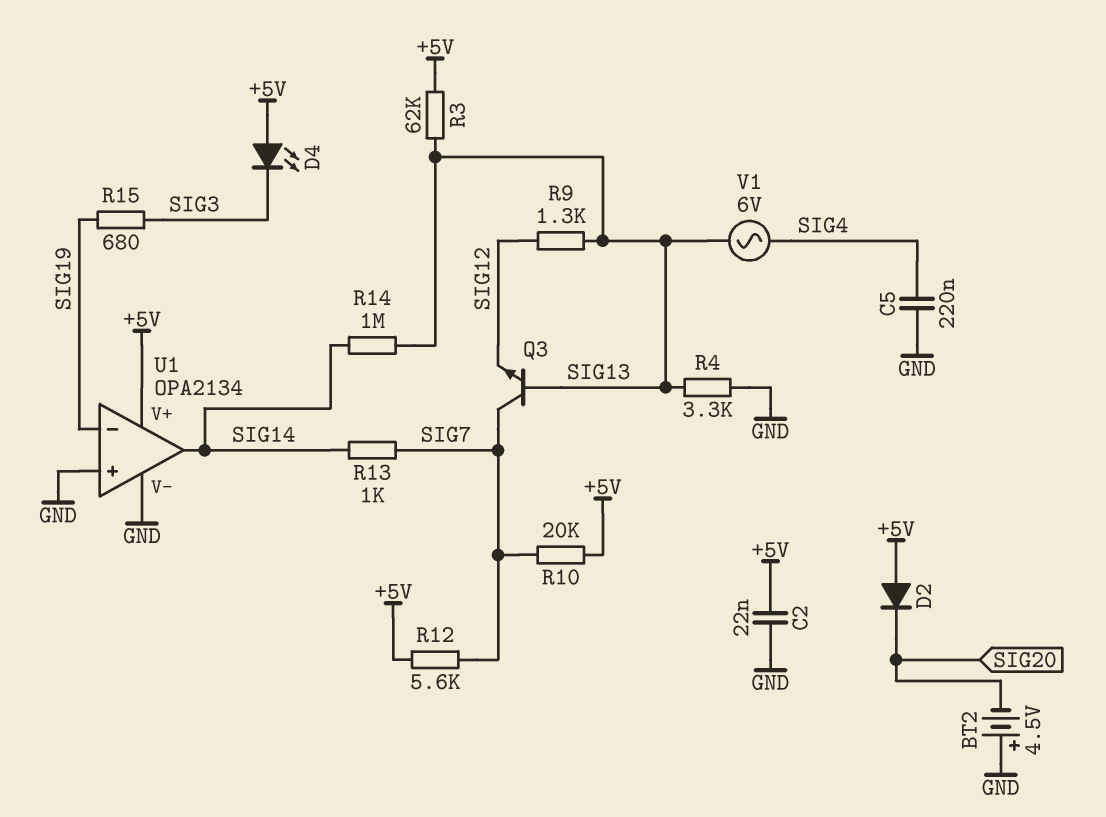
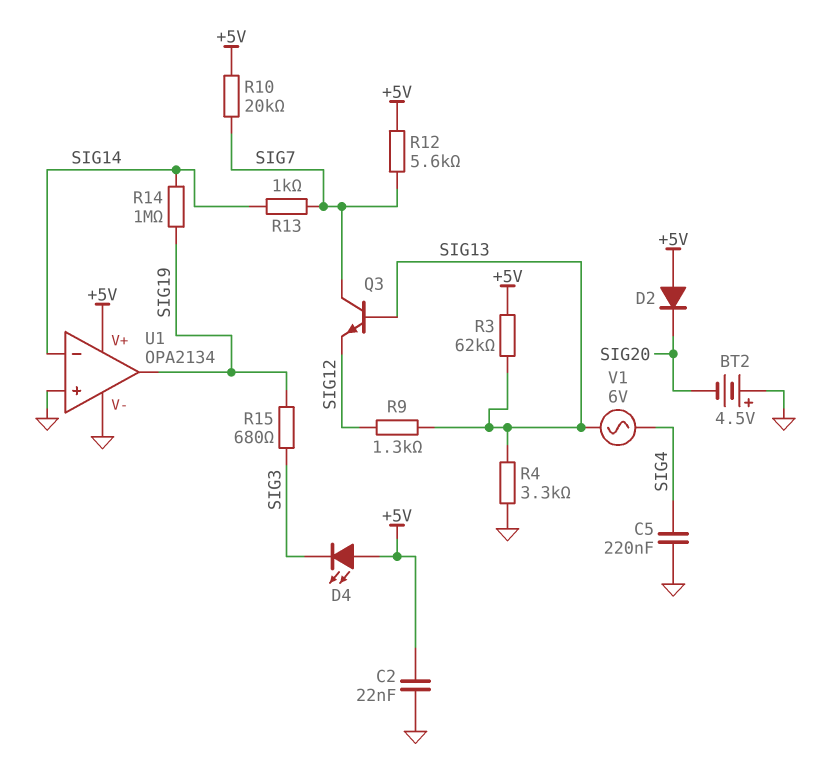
R14: 1M (SIG13, SIG14) -> 1M (SIG14, SIG19)
U1 pin in-: SIG19 -> SIG14
U1 pin out: SIG14 -> SIG19

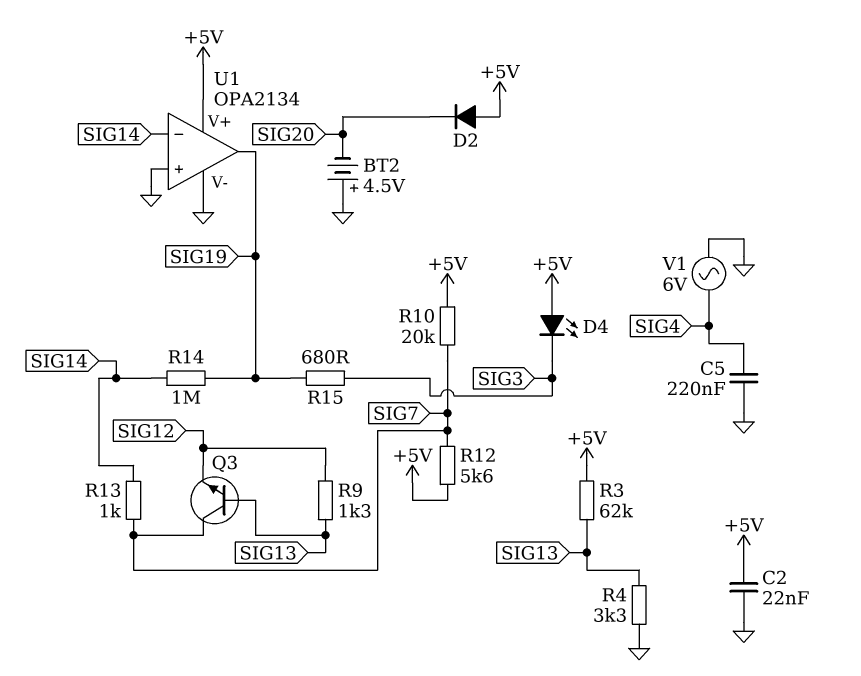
V1: AC 6V (SIG4, SIG13) -> AC 6V (GND, SIG4)

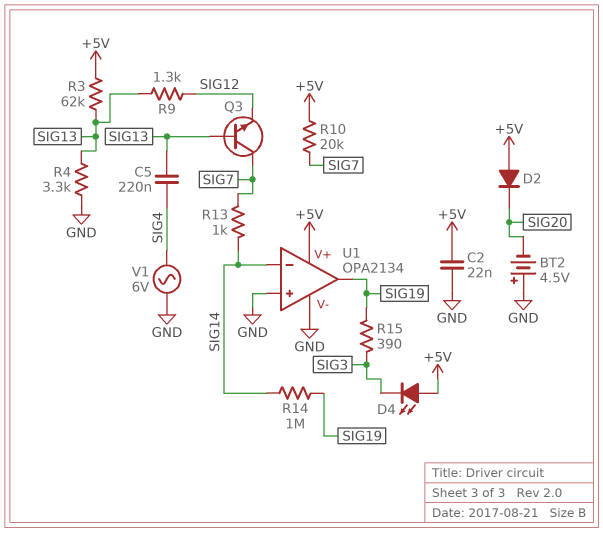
C5: 220nF (GND, SIG4) -> 220nF (SIG4, SIG13)
R12: 5.6k (+5V, SIG7) -> none
R15: 680 (SIG3, SIG19) -> 390 (SIG3, SIG19)

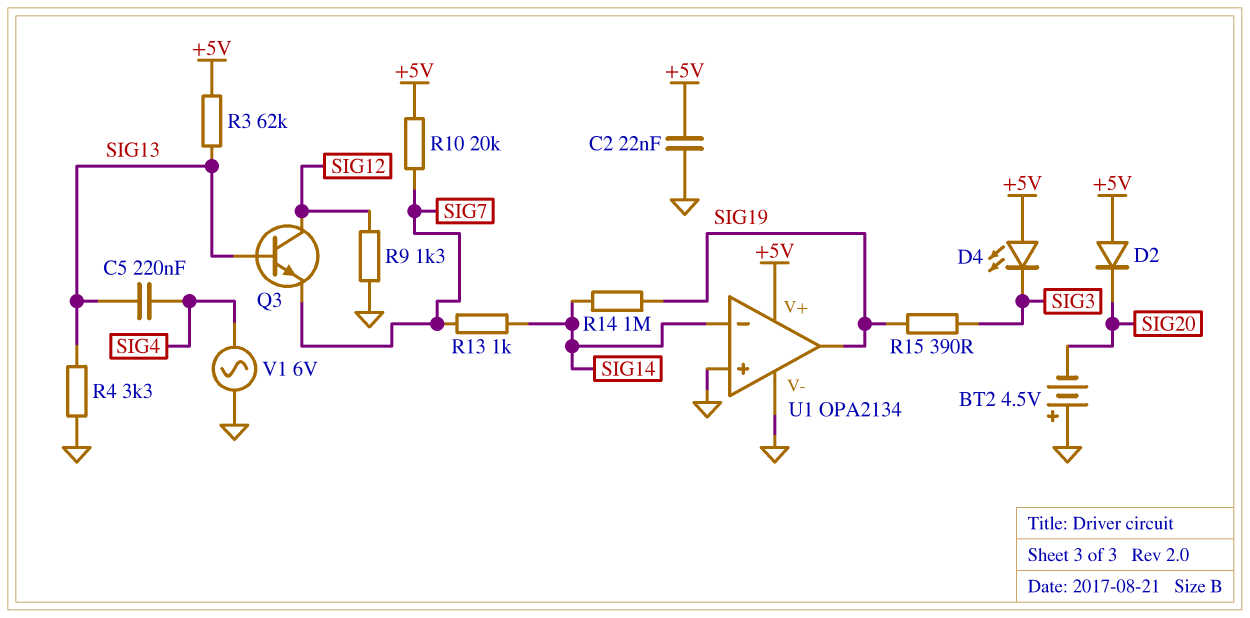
Q3: NPN (B SIG13, C SIG7, E SIG12) -> NPN (B SIG13, C SIG12, E SIG7)
R9: 1.3k (SIG12, SIG13) -> 1.3k (GND, SIG12)

